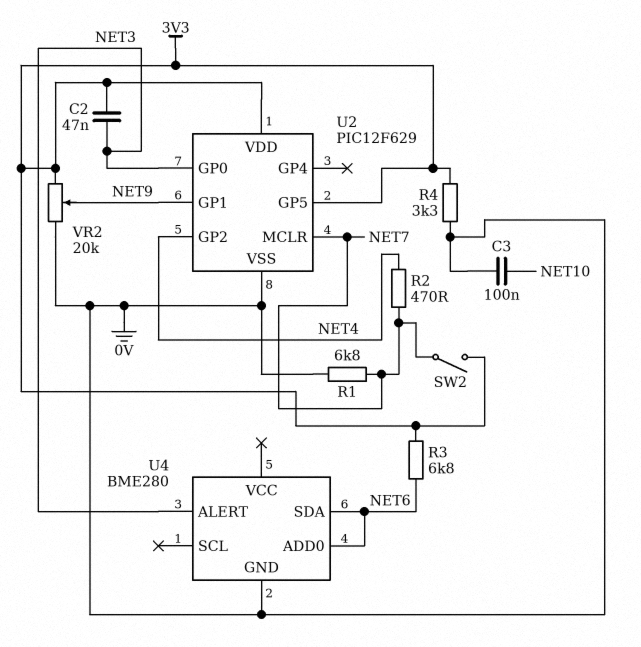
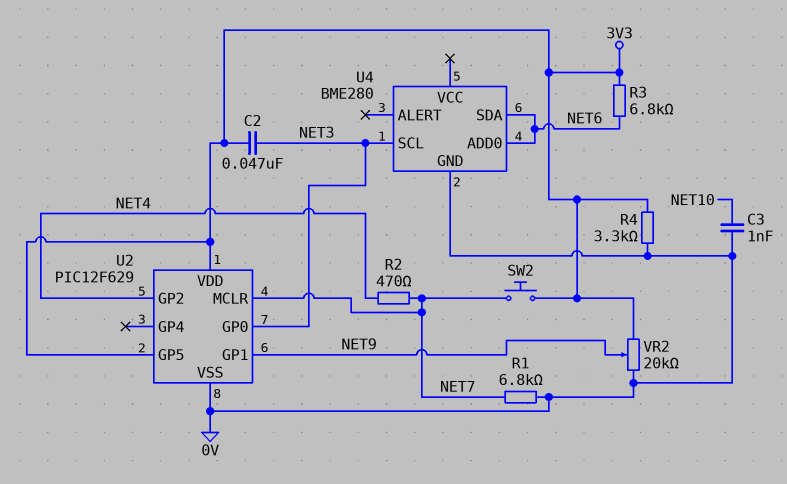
C3: 100nF (0V, NET10) -> 1nF (0V, NET10)
SW2: switch (3V3, NET7) -> button (3V3, NET7)
U4 pin ALERT: NET3 -> none
U4 pin SCL: none -> NET3

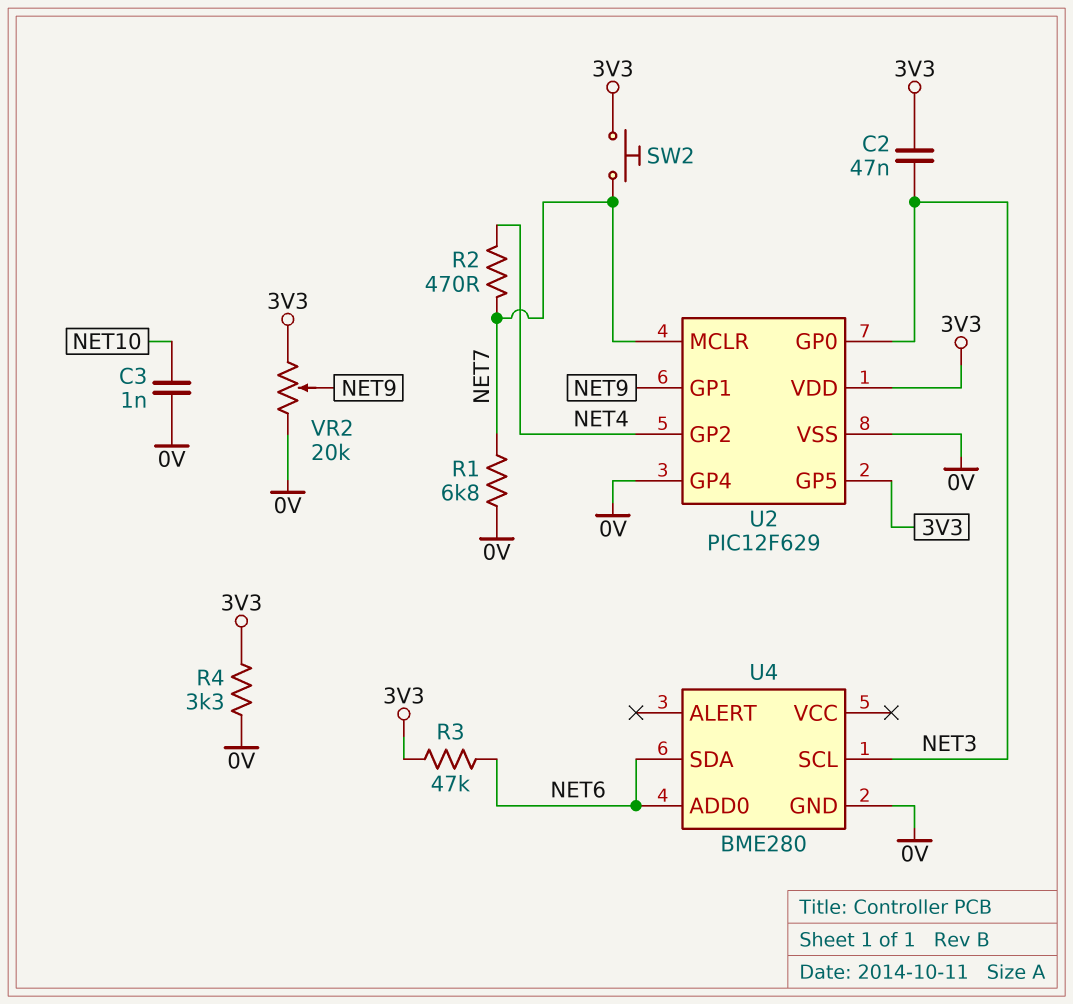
R3: 6.8k (3V3, NET6) -> 47k (3V3, NET6)
U2 pin GP4: none -> 0V

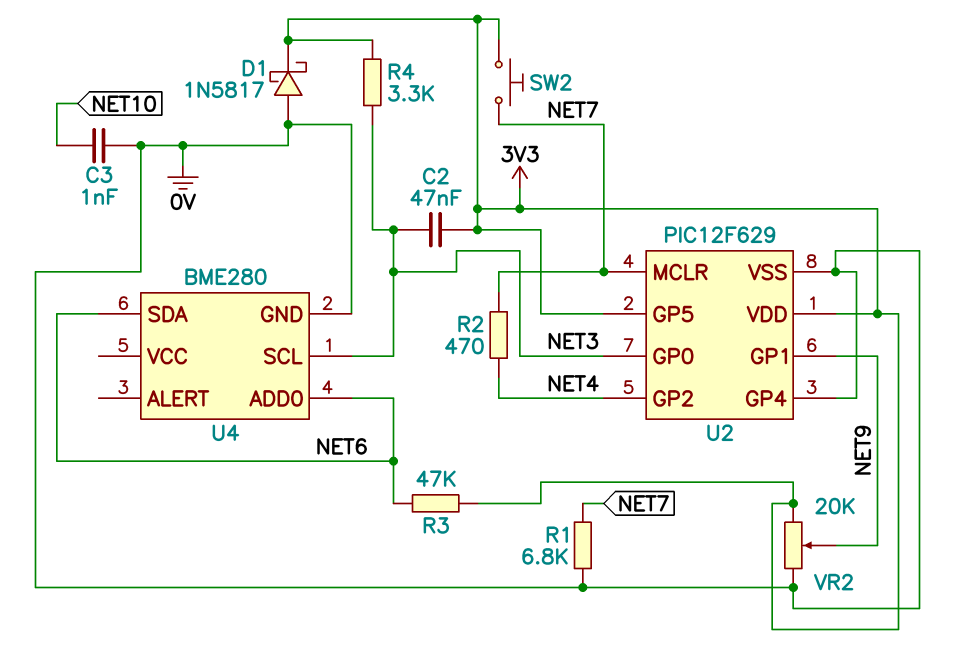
D1: none -> schottky 1N5817 (A 0V, K 3V3)
R4: 3.3k (0V, 3V3) -> 3.3k (3V3, NET3)

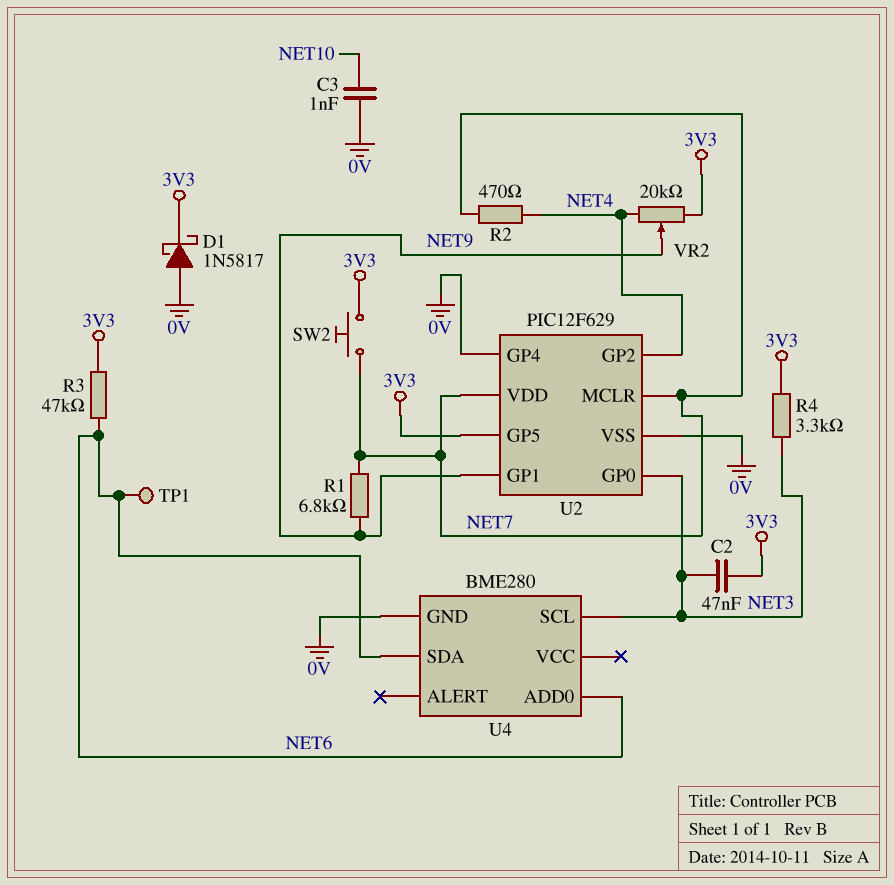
R1: 6.8k (0V, NET7) -> 6.8k (NET7, NET9)
TP1: none -> test point (NET6)
U2 pin VDD: 3V3 -> NET7
VR2: 20k (0V, 3V3, wiper NET9) -> 20k (3V3, NET4, wiper NET9)

